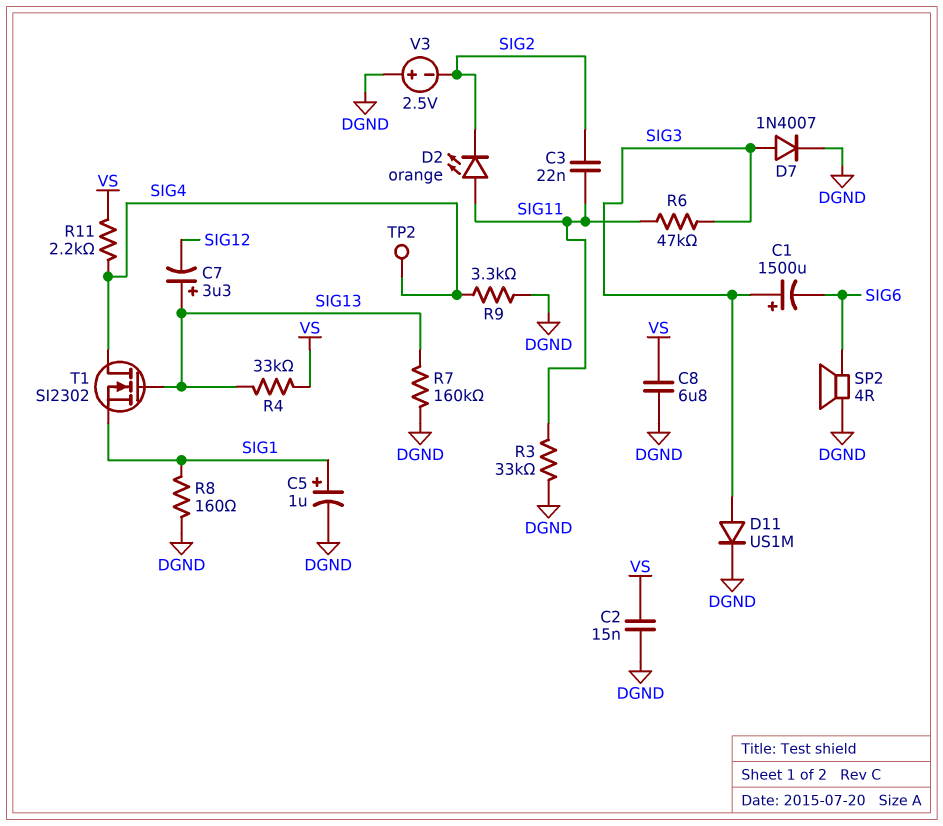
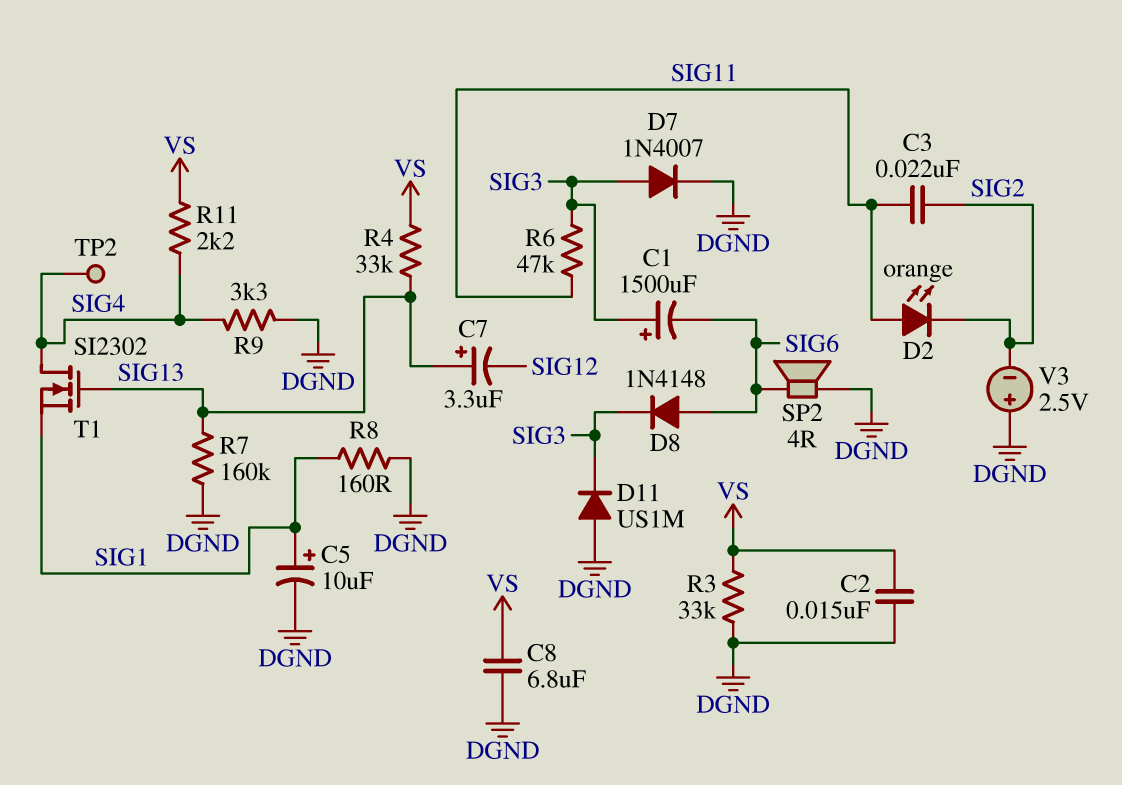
C5: 1uF (plus SIG1, minus DGND) -> 10uF (plus SIG1, minus DGND)
D8: none -> diode 1N4148 (A SIG6, K SIG3)
D11: diode US1M (A SIG3, K DGND) -> diode US1M (A DGND, K SIG3)
R3: 33k (DGND, SIG11) -> 33k (DGND, VS)

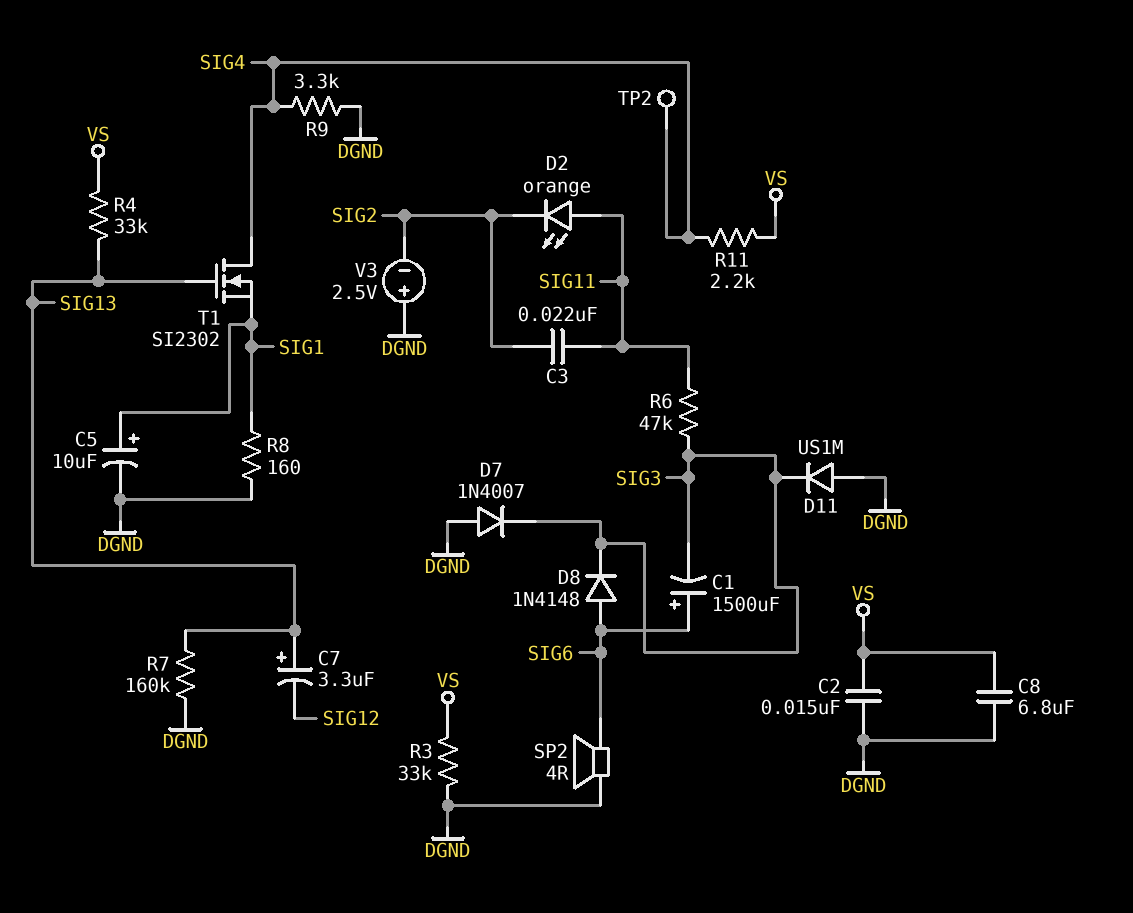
C1: 1500uF (plus SIG3, minus SIG6) -> 1500uF (plus SIG6, minus SIG3)
D7: diode 1N4007 (A SIG3, K DGND) -> diode 1N4007 (A DGND, K SIG3)

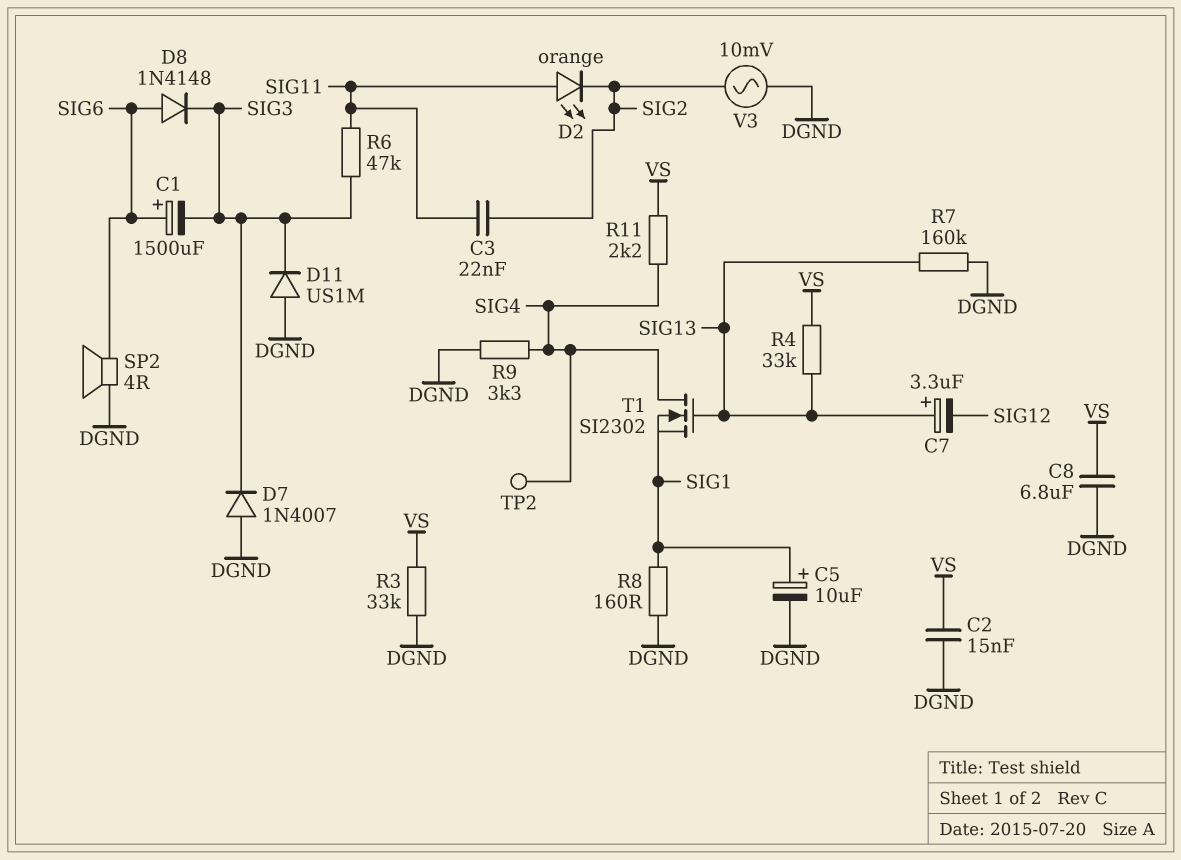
V3: 2.5V (plus DGND, minus SIG2) -> AC 10mV (DGND, SIG2)

